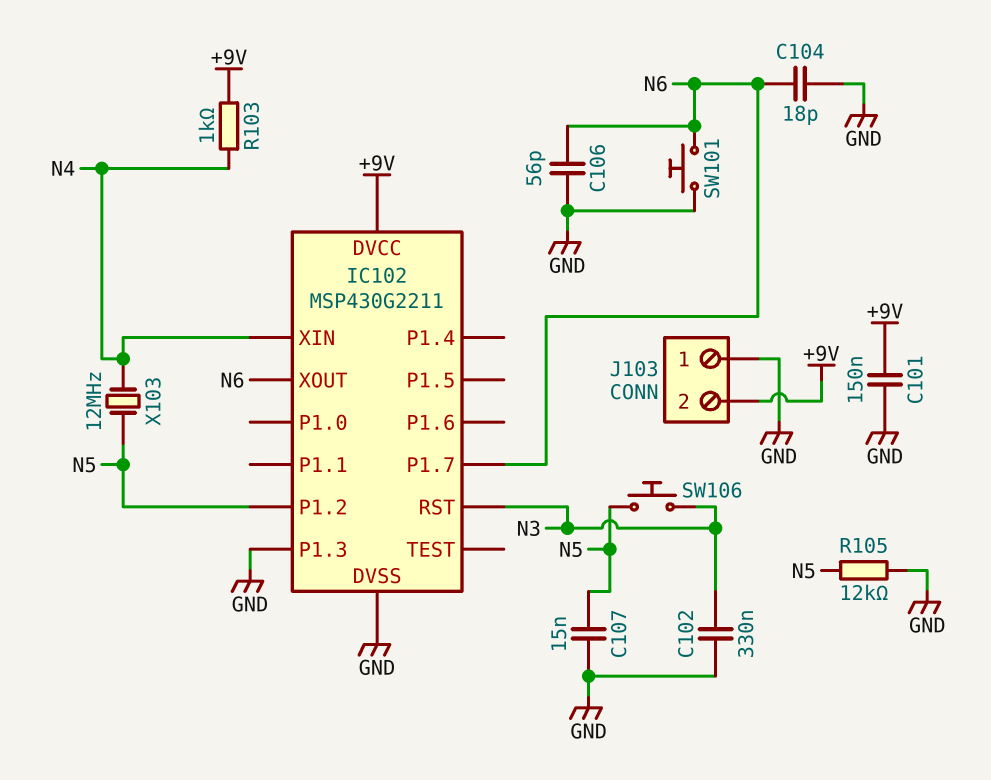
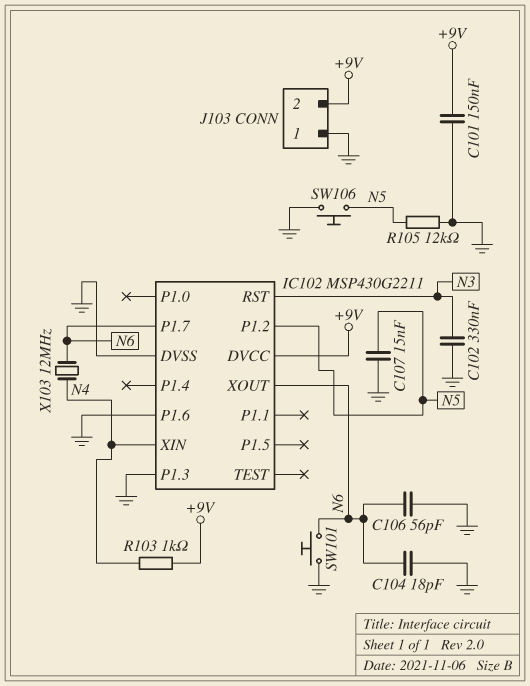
IC102 pin P1.6: none -> GND
SW106: button (N3, N5) -> button (GND, N5)
X103: 12MHz (N4, N5) -> 12MHz (N4, N6)

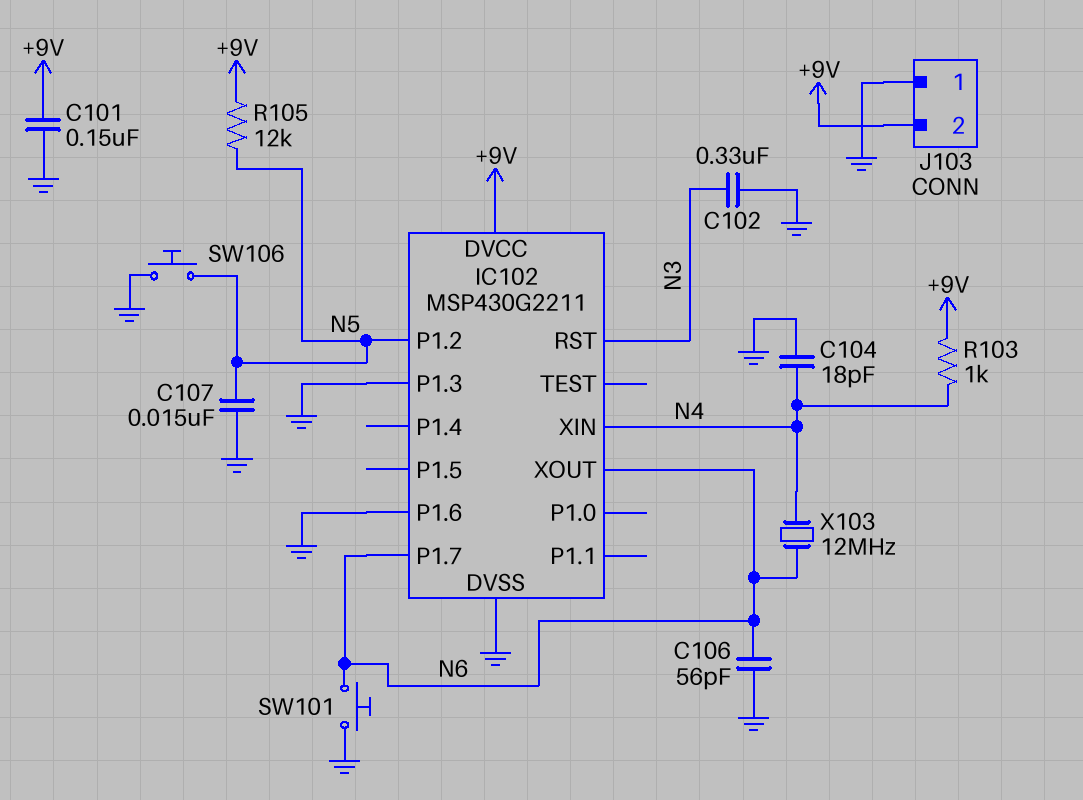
C104: 18pF (GND, N6) -> 18pF (GND, N4)
R105: 12k (GND, N5) -> 12k (+9V, N5)

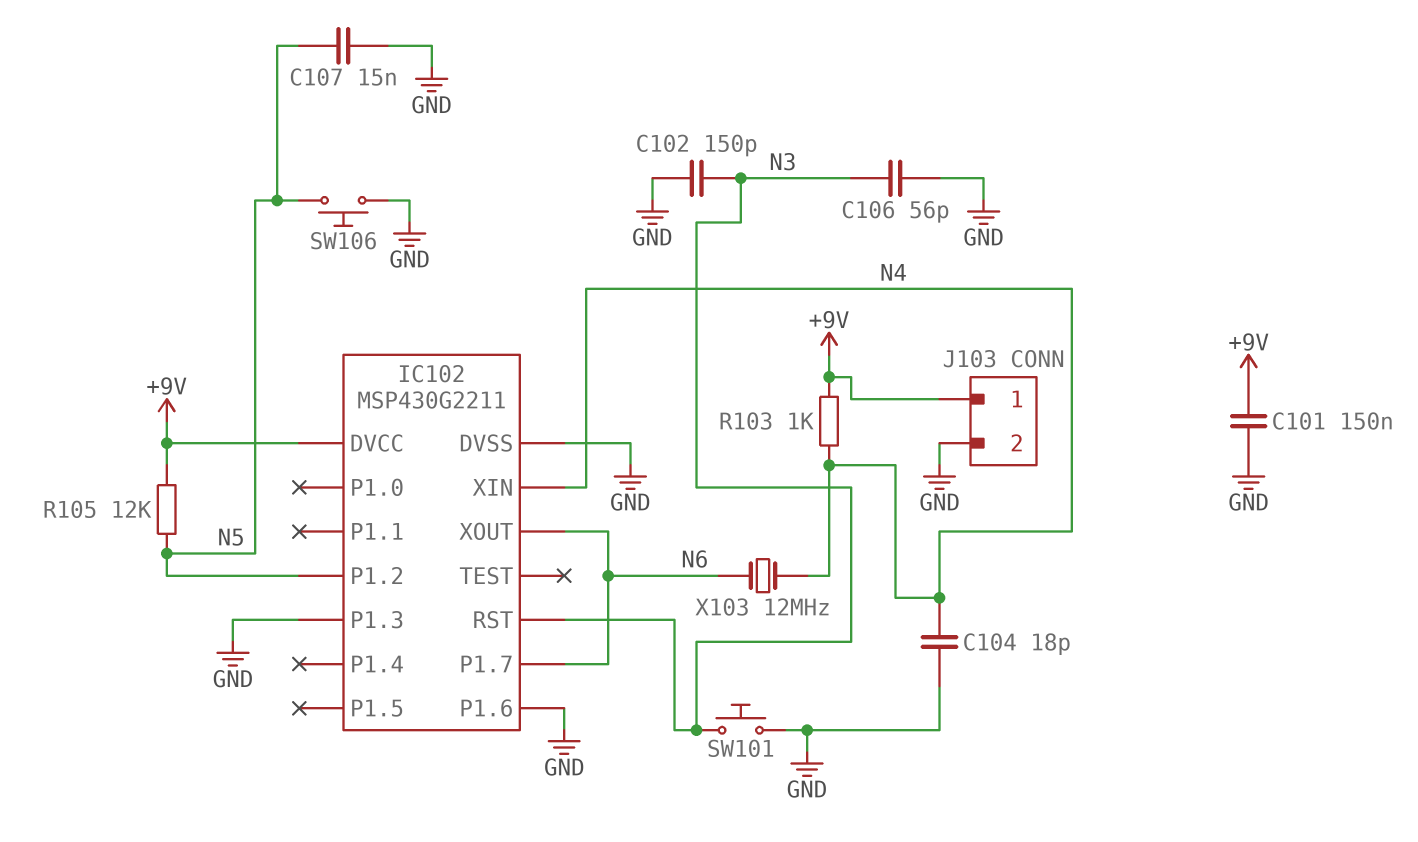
C102: 330nF (GND, N3) -> 150pF (GND, N3)
C106: 56pF (GND, N6) -> 56pF (GND, N3)
J103 pin 1: GND -> +9V
J103 pin 2: +9V -> GND
SW101: button (GND, N6) -> button (GND, N3)

